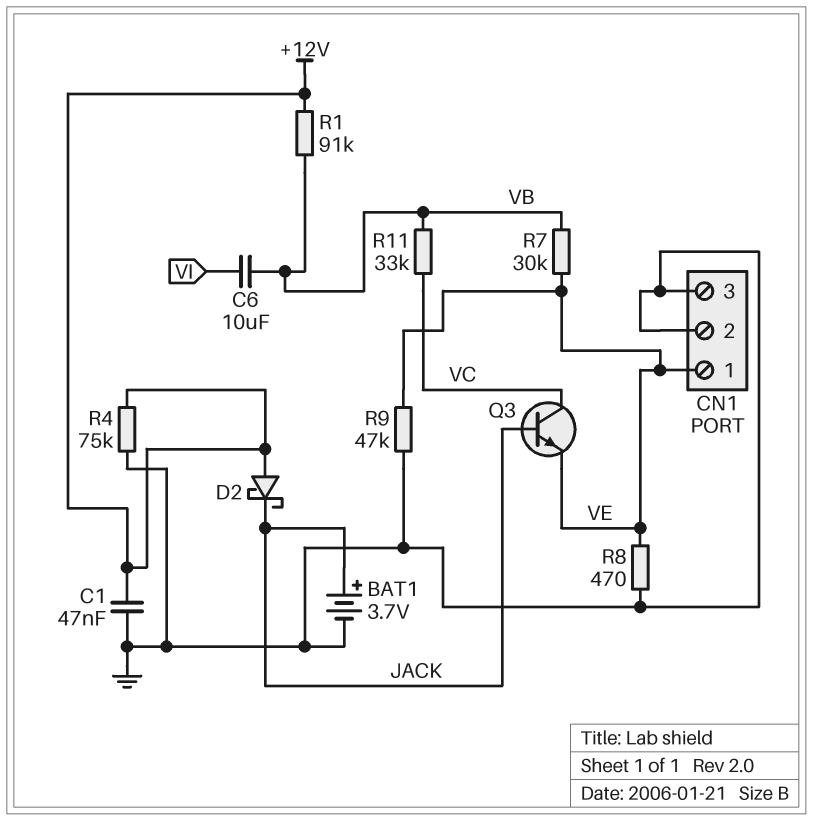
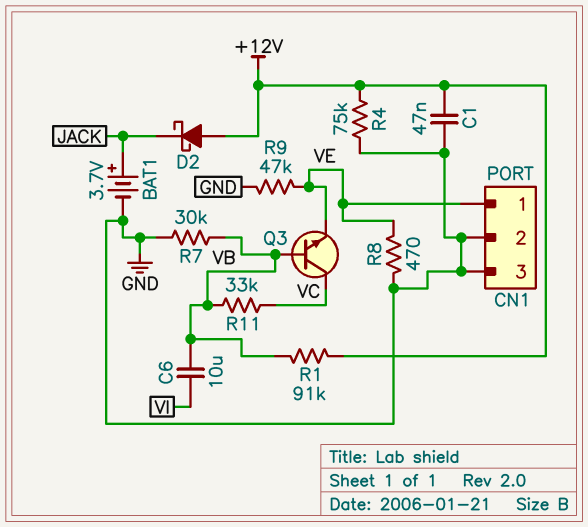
Q3: NPN (B JACK, C VC, E VE) -> NPN (B VB, C VC, E VE)
R7: 30k (VB, VE) -> 30k (GND, VB)

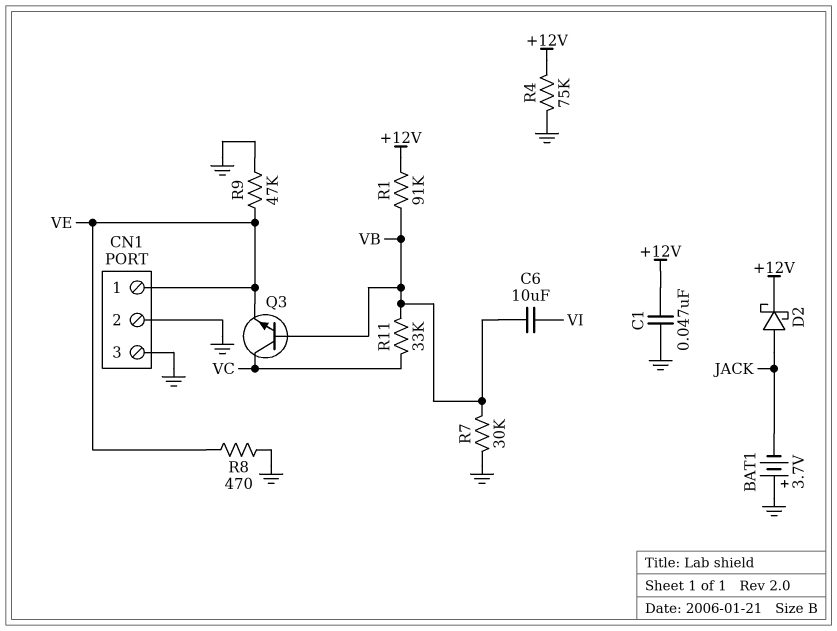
BAT1: 3.7V (plus JACK, minus GND) -> 3.7V (plus GND, minus JACK)
D2: schottky (A +12V, K JACK) -> schottky (A JACK, K +12V)

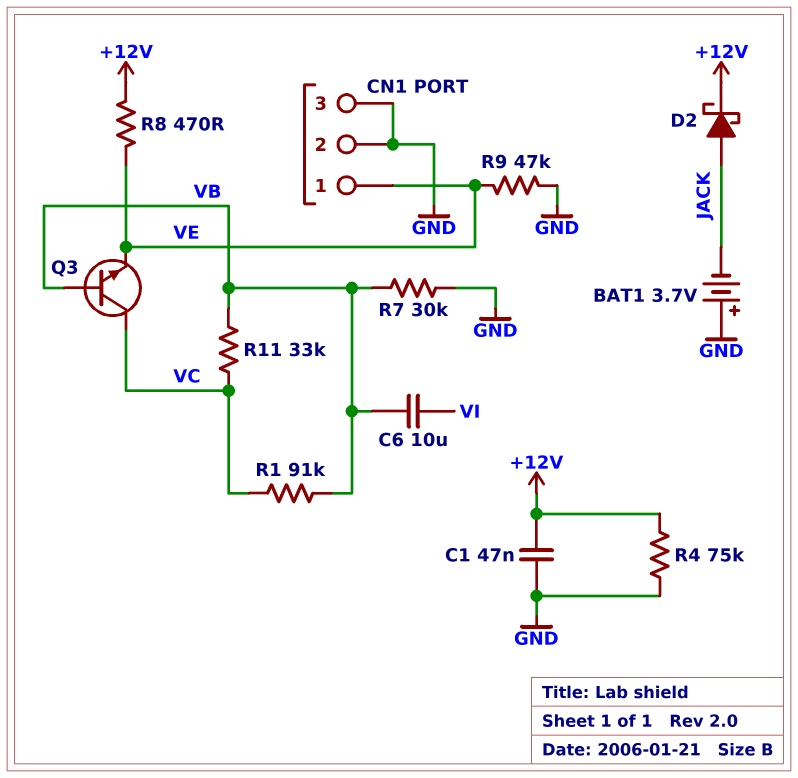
R1: 91k (+12V, VB) -> 91k (VB, VC)
R8: 470 (GND, VE) -> 470 (+12V, VE)

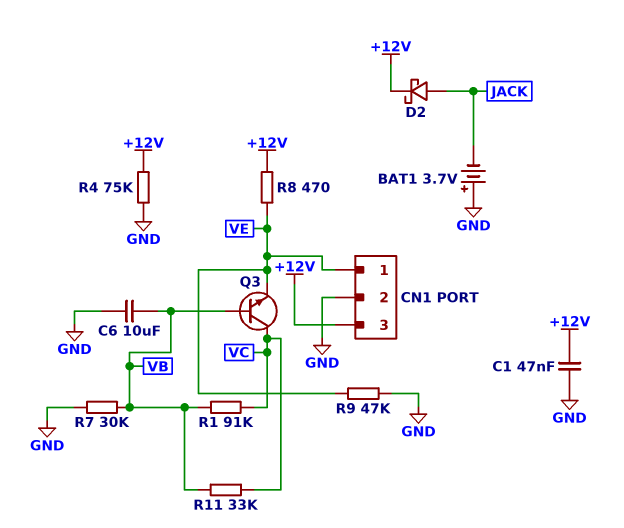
C6: 10uF (VB, VI) -> 10uF (GND, VB)
CN1 pin 3: GND -> +12V

